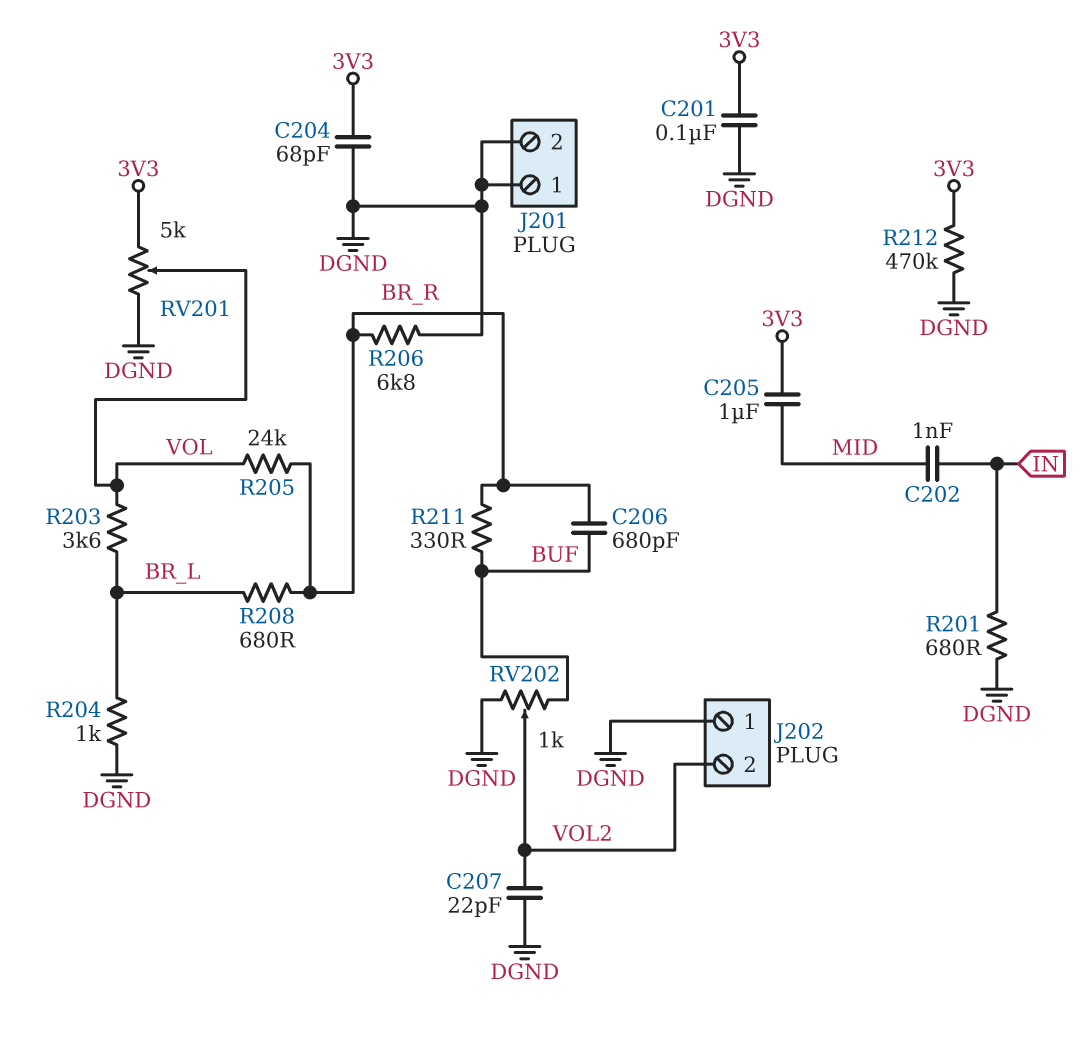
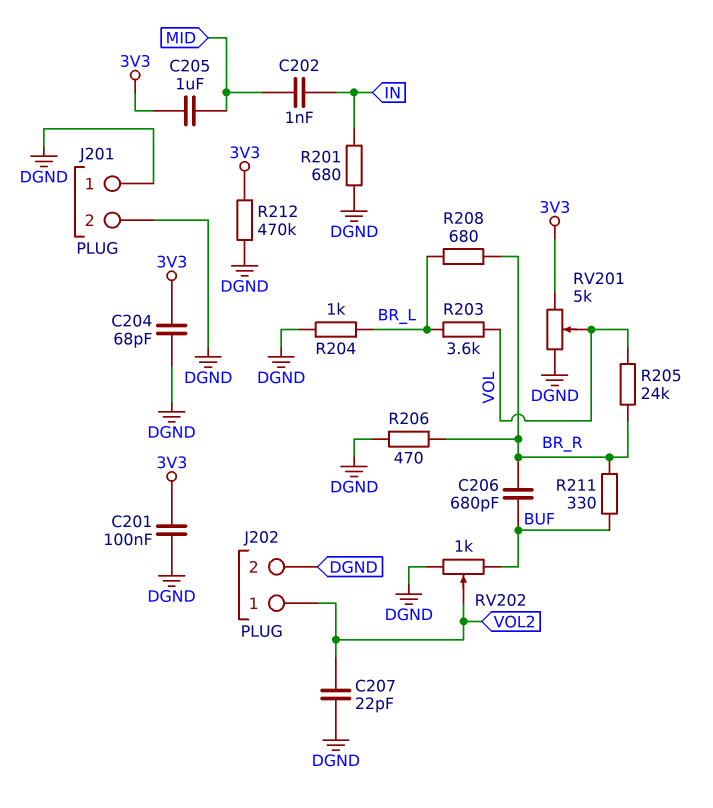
J202 pin 1: DGND -> VOL2
J202 pin 2: VOL2 -> DGND
R206: 6.8k (BR_R, DGND) -> 470 (BR_R, DGND)

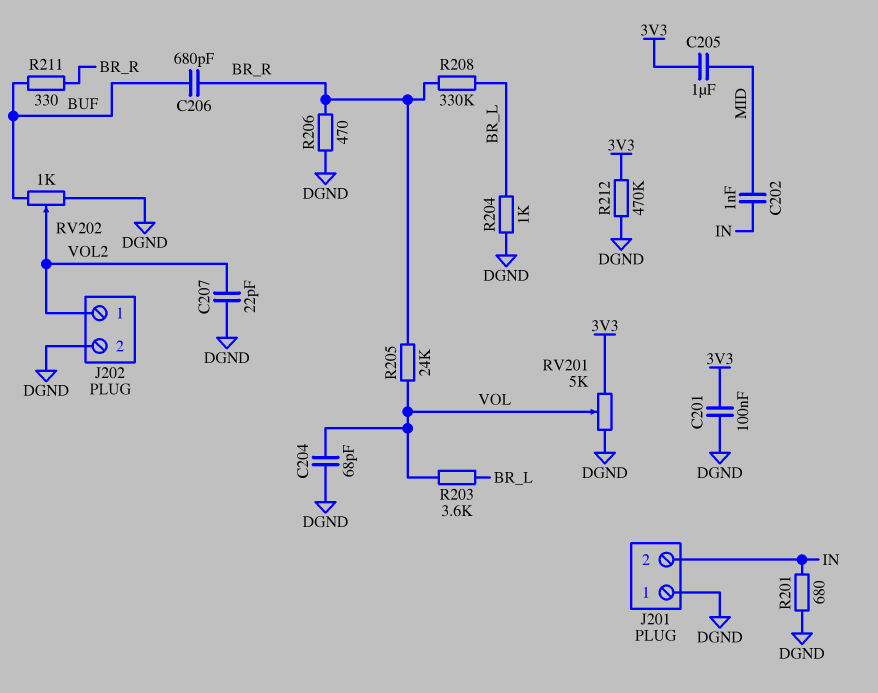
C204: 68pF (3V3, DGND) -> 68pF (DGND, VOL)
J201 pin 2: DGND -> IN
R208: 680 (BR_L, BR_R) -> 330k (BR_L, BR_R)

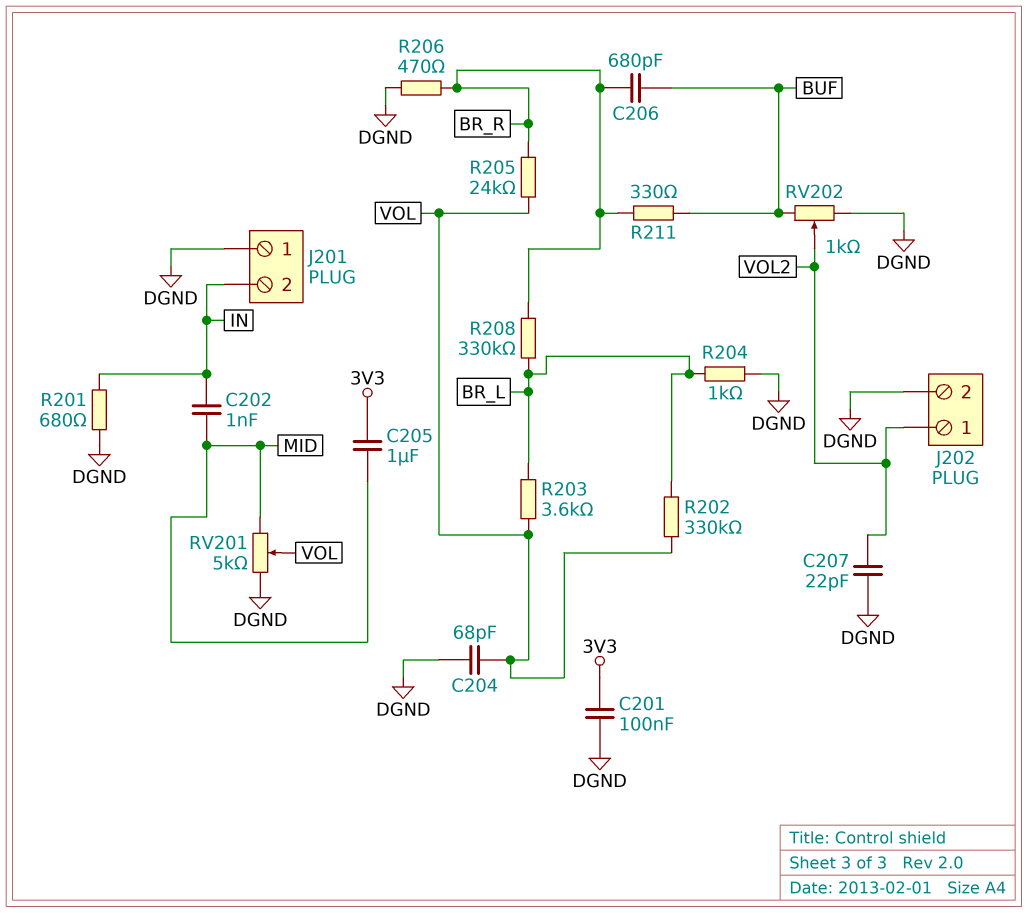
R202: none -> 330k (BR_L, VOL)
R212: 470k (3V3, DGND) -> none
RV201: 5k (3V3, DGND, wiper VOL) -> 5k (DGND, MID, wiper VOL)

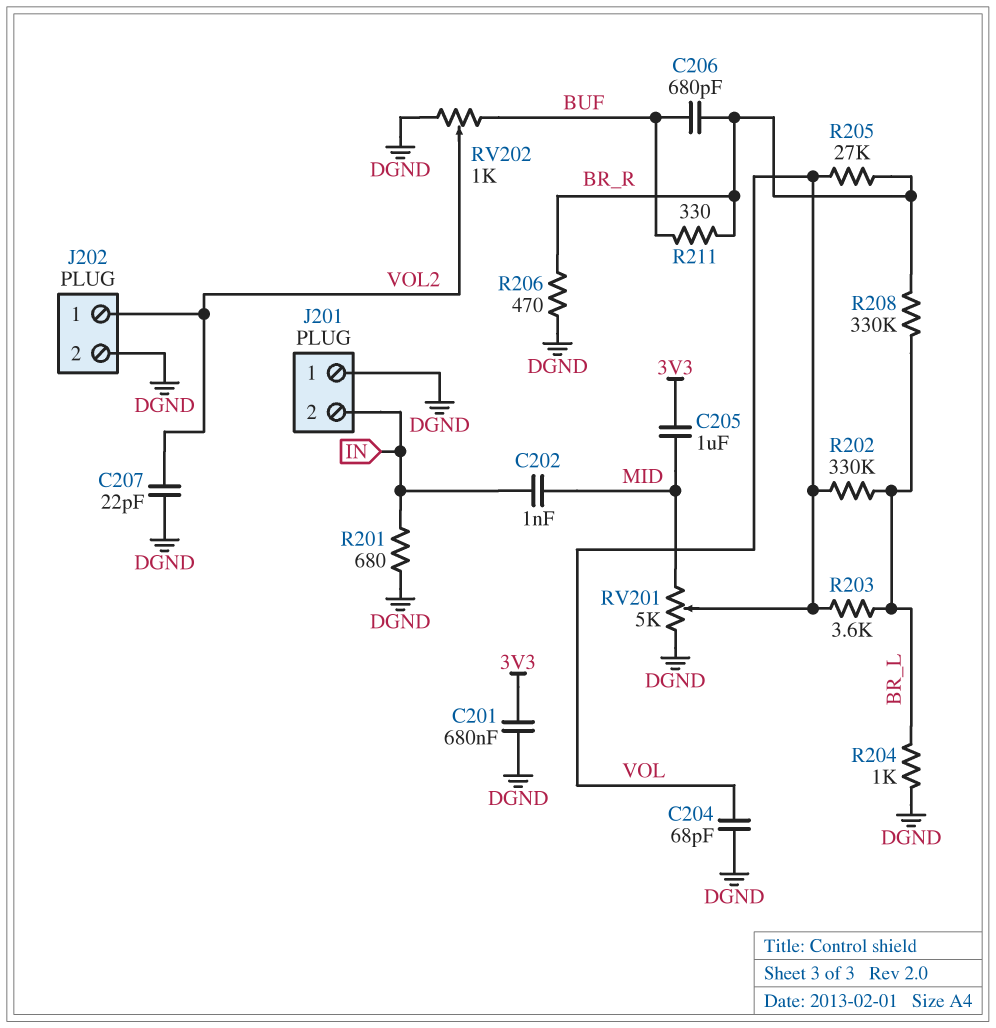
C201: 100nF (3V3, DGND) -> 680nF (3V3, DGND)
R205: 24k (BR_R, VOL) -> 27k (BR_R, VOL)

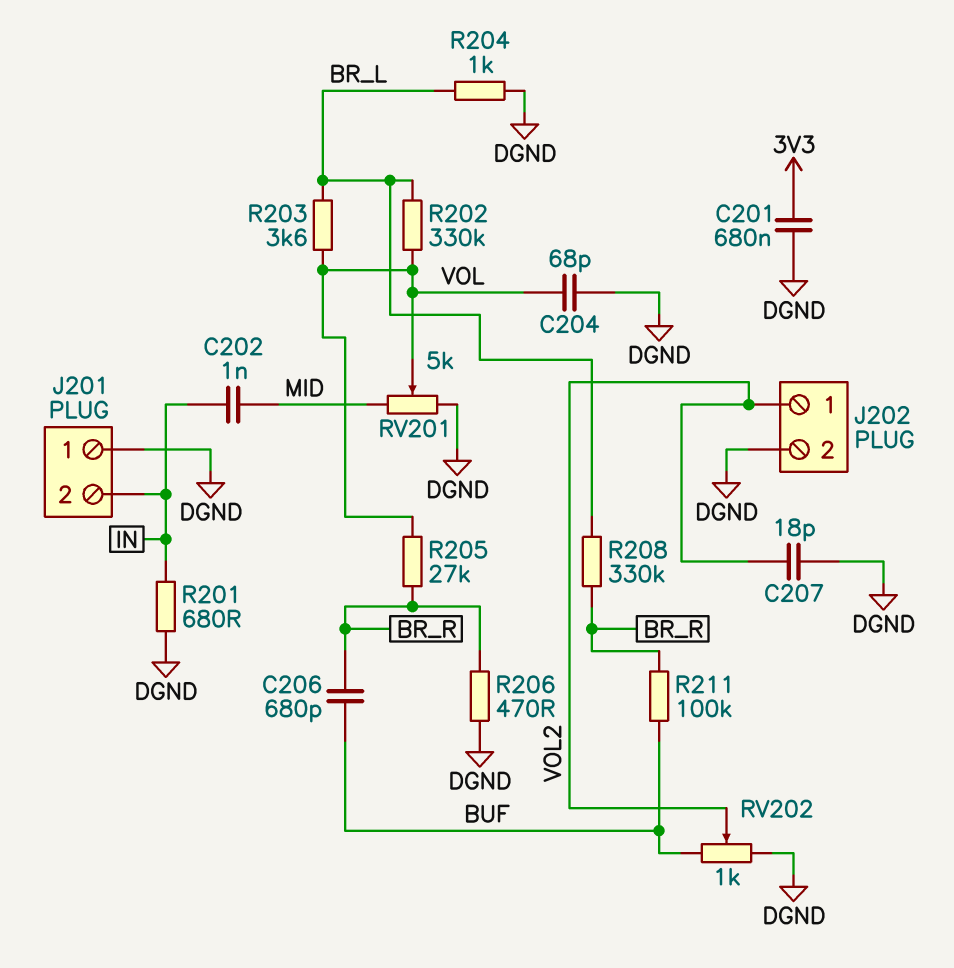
C205: 1uF (3V3, MID) -> none
C207: 22pF (DGND, VOL2) -> 18pF (DGND, VOL2)
R211: 330 (BR_R, BUF) -> 100k (BR_R, BUF)

